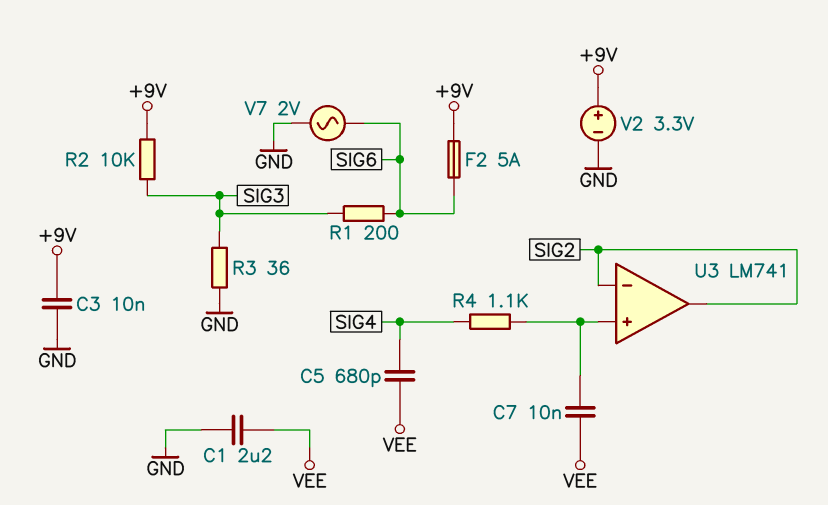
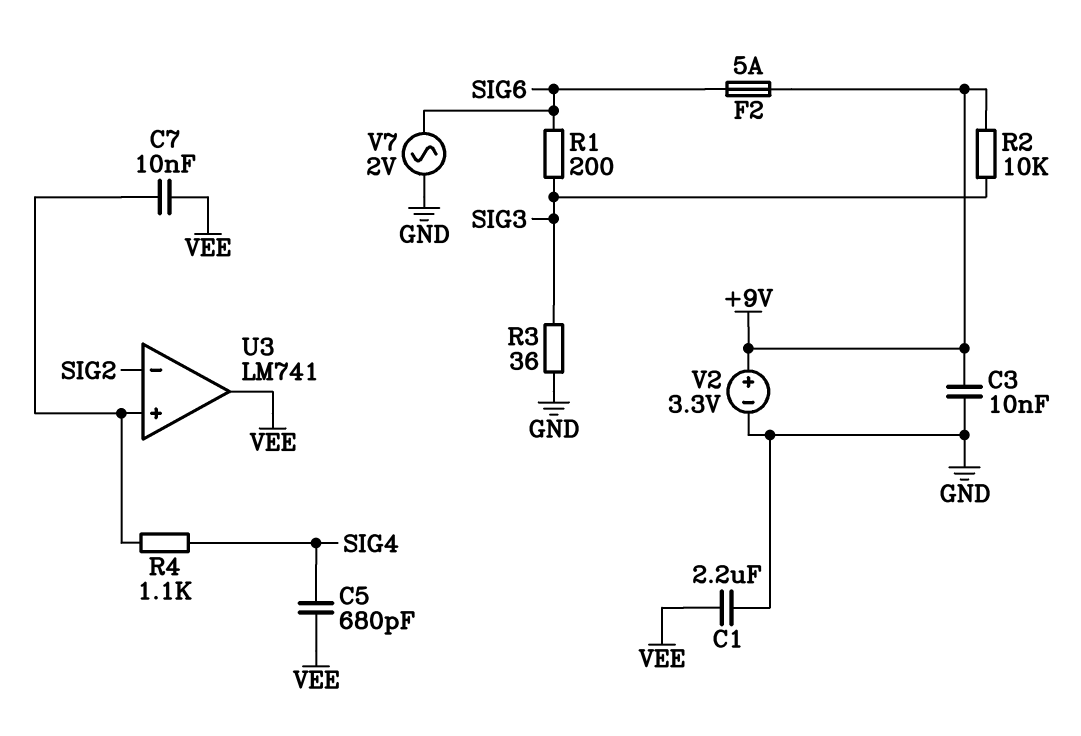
U3 pin out: SIG2 -> VEE

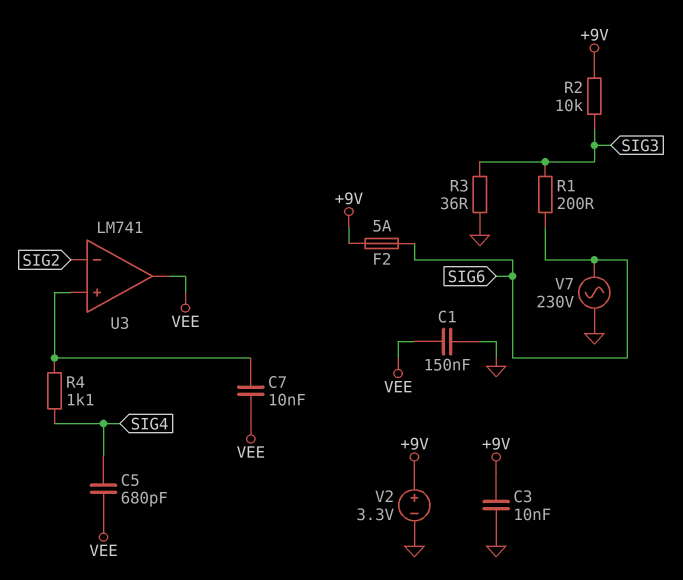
C1: 2.2uF (GND, VEE) -> 150nF (GND, VEE)
V7: AC 2V (GND, SIG6) -> AC 230V (GND, SIG6)

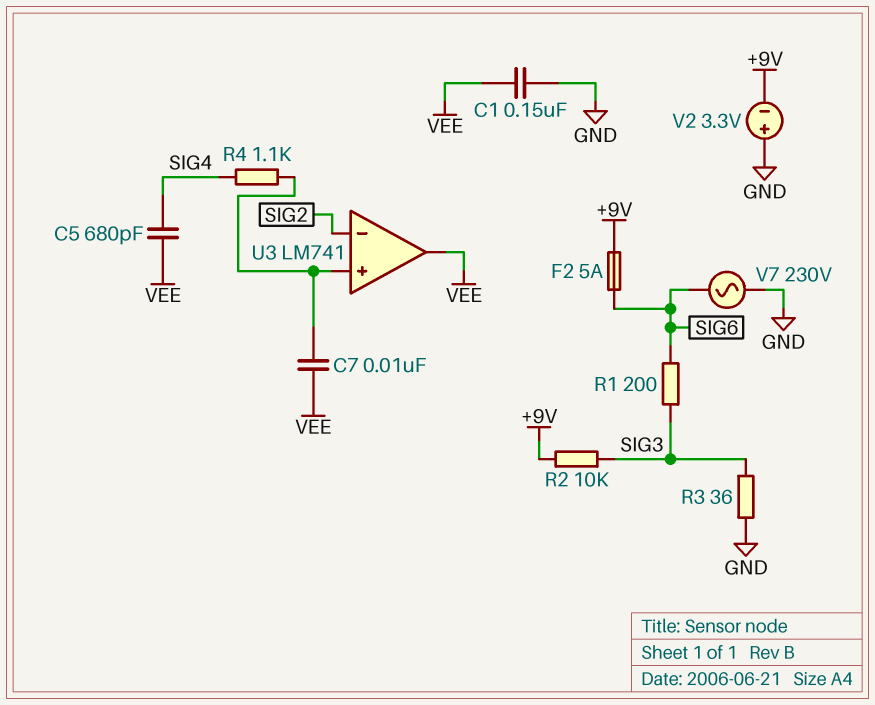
C3: 10nF (+9V, GND) -> none
V2: 3.3V (plus +9V, minus GND) -> 3.3V (plus GND, minus +9V)

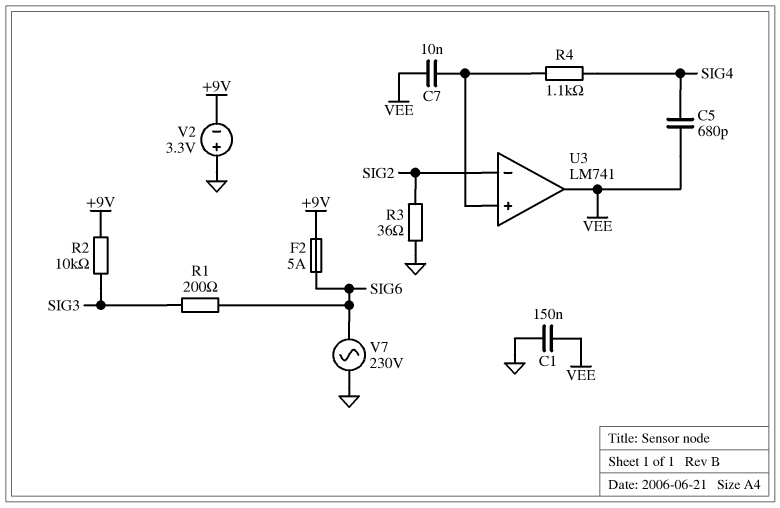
R3: 36 (GND, SIG3) -> 36 (GND, SIG2)

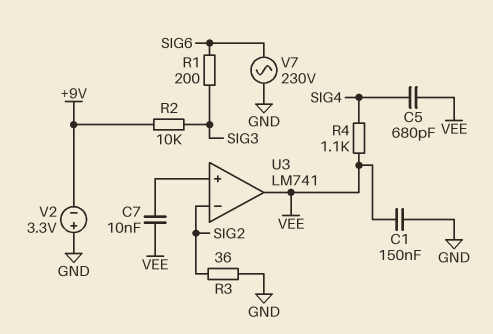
F2: 5A (+9V, SIG6) -> none
R4: 1.1k (SIG4, U3/in+) -> 1.1k (SIG4, VEE)

